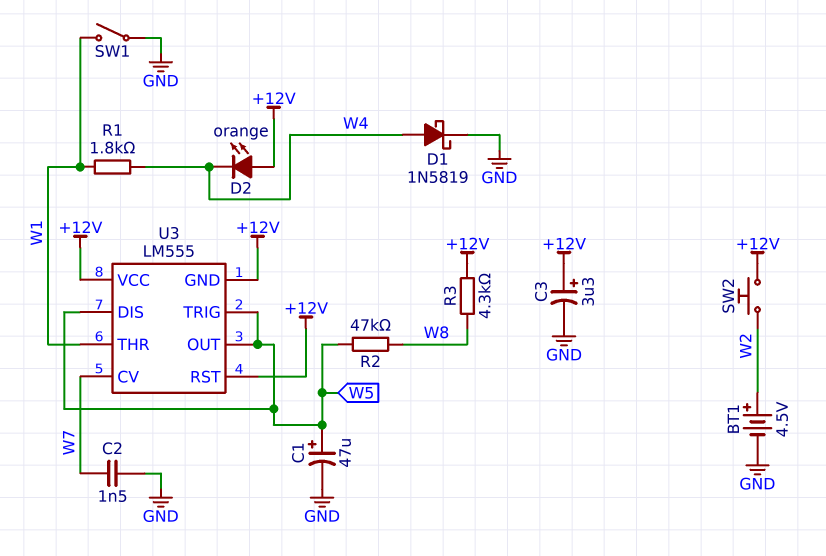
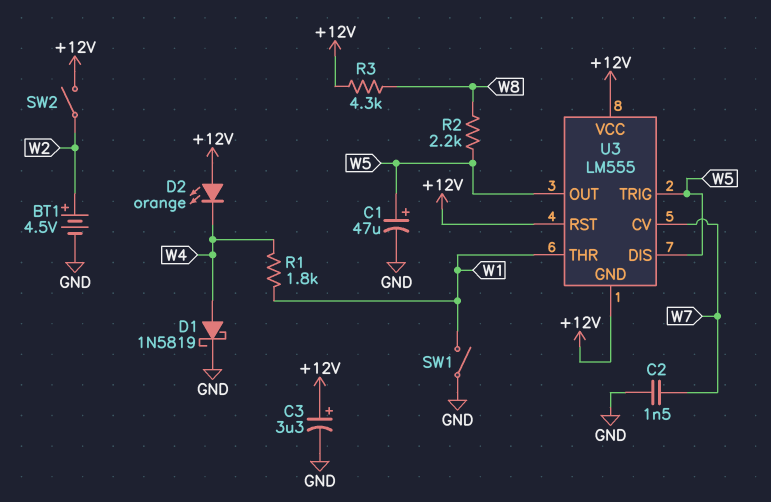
R2: 47k (W5, W8) -> 2.2k (W5, W8)
SW2: button (+12V, W2) -> switch (+12V, W2)

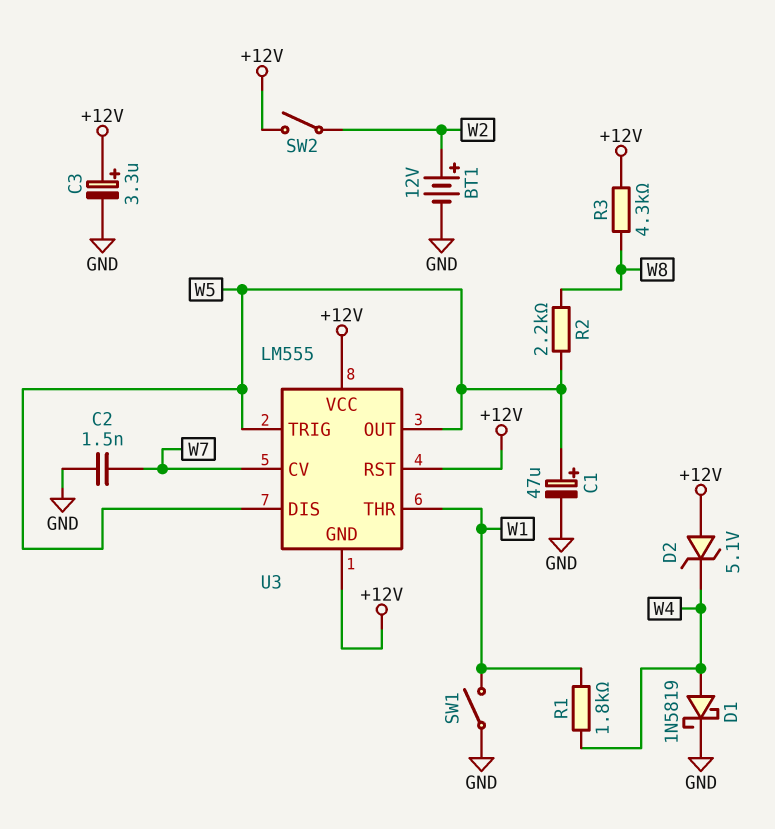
BT1: 4.5V (plus W2, minus GND) -> 12V (plus W2, minus GND)
D2: LED orange (A +12V, K W4) -> zener 5.1V (A +12V, K W4)

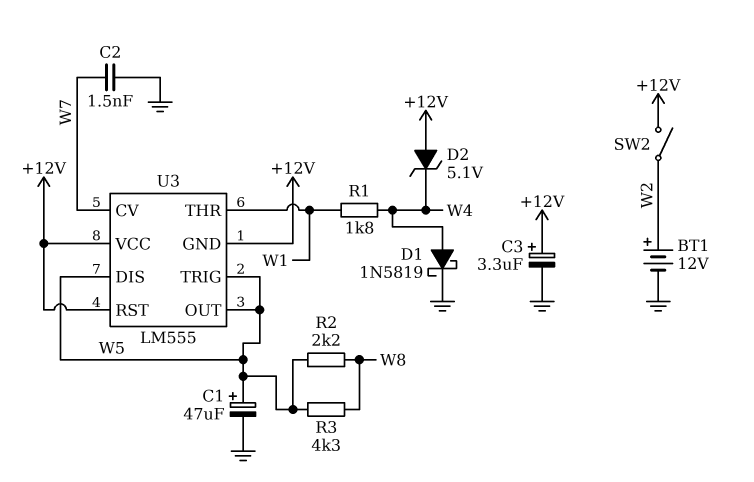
R3: 4.3k (+12V, W8) -> 4.3k (W5, W8)
SW1: switch (GND, W1) -> none

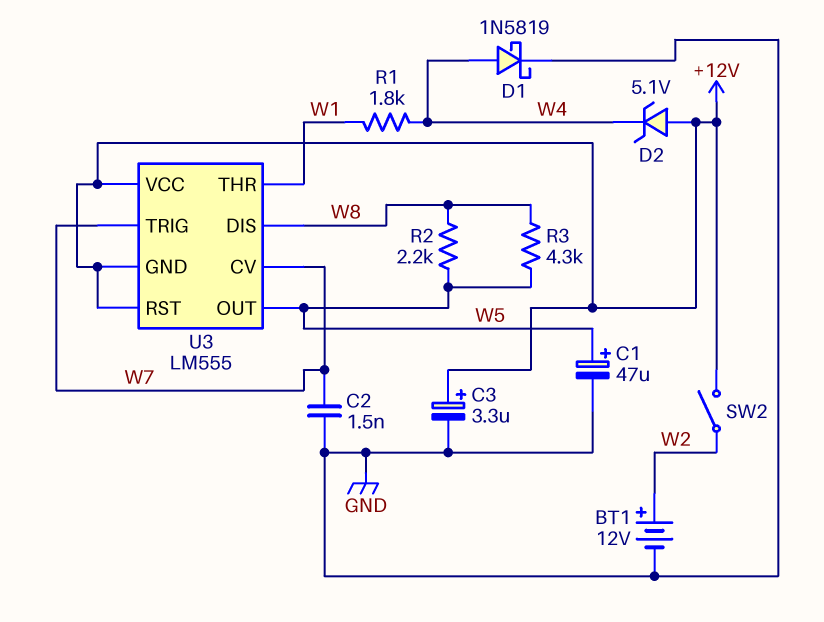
U3 pin DIS: W5 -> W8
U3 pin TRIG: W5 -> W7

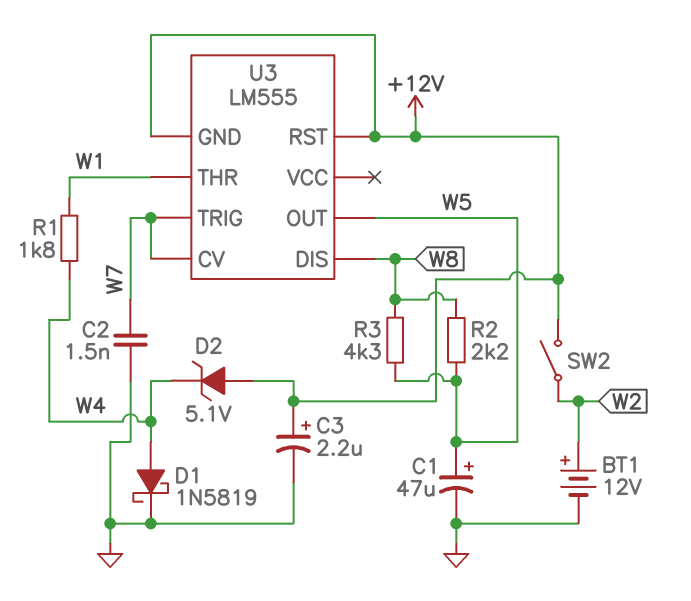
C3: 3.3uF (plus +12V, minus GND) -> 2.2uF (plus +12V, minus GND)
U3 pin VCC: +12V -> none

